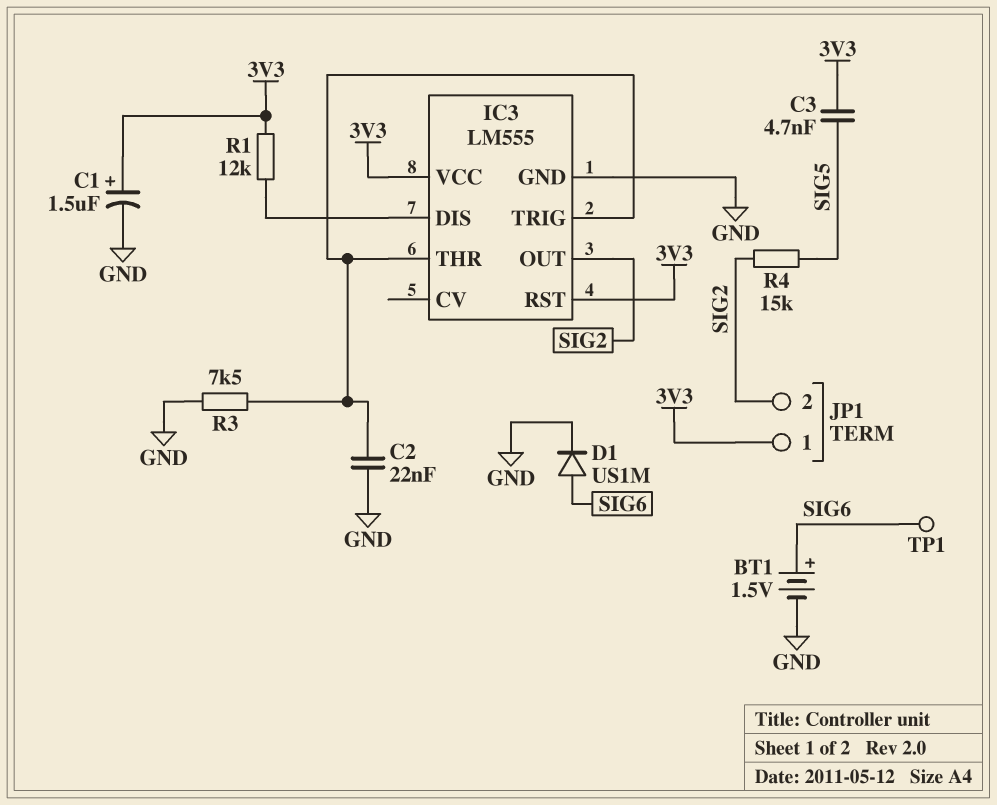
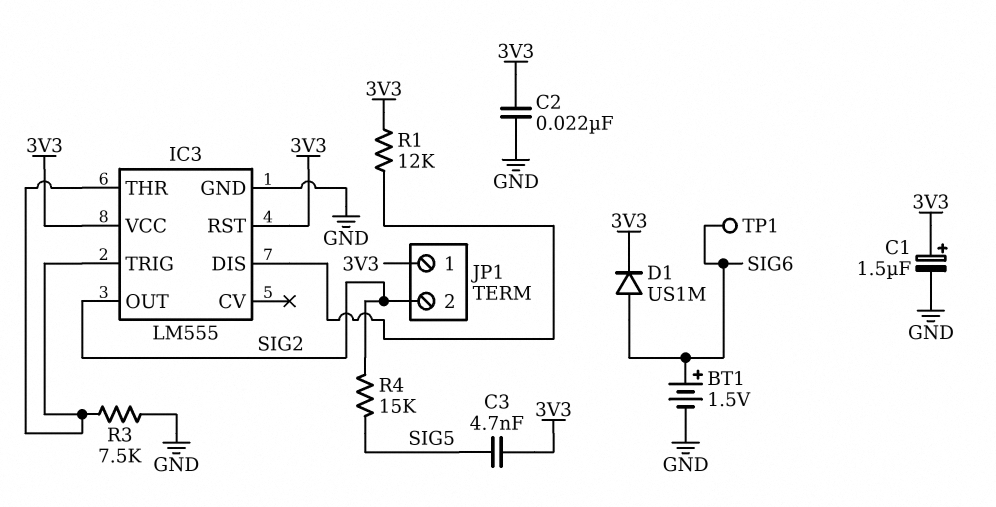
C2: 22nF (GND, IC3/THR) -> 22nF (3V3, GND)
D1: diode US1M (A SIG6, K GND) -> diode US1M (A SIG6, K 3V3)

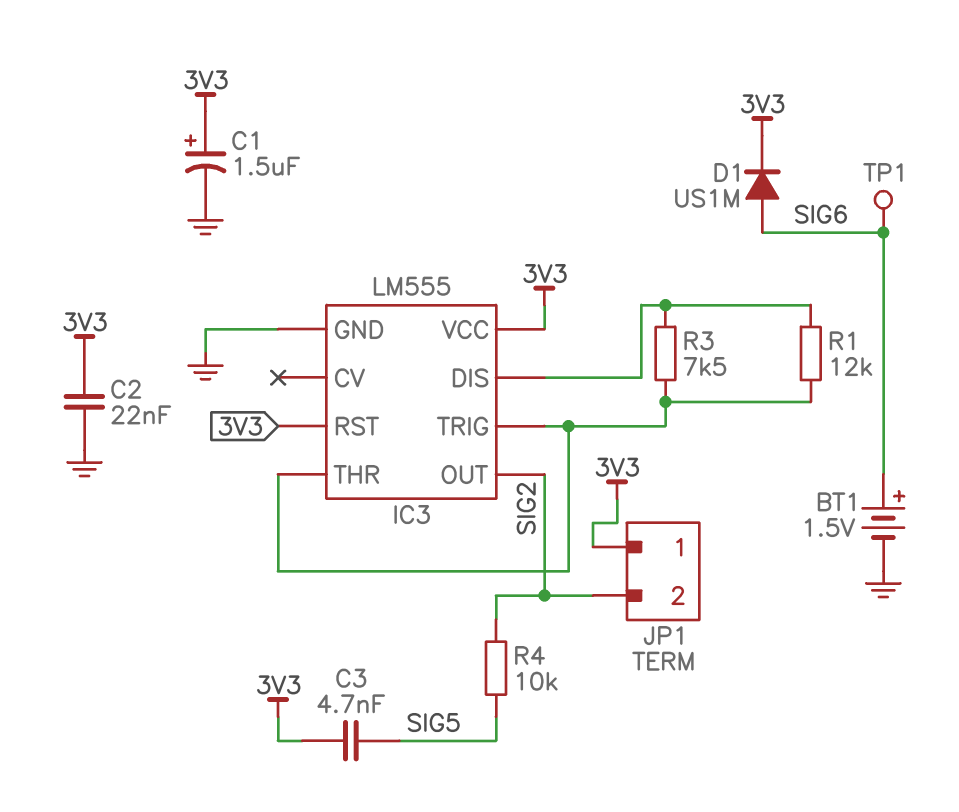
R1: 12k (3V3, IC3/DIS) -> 12k (IC3/DIS, IC3/THR)
R3: 7.5k (GND, IC3/THR) -> 7.5k (IC3/DIS, IC3/THR)
R4: 15k (SIG2, SIG5) -> 10k (SIG2, SIG5)

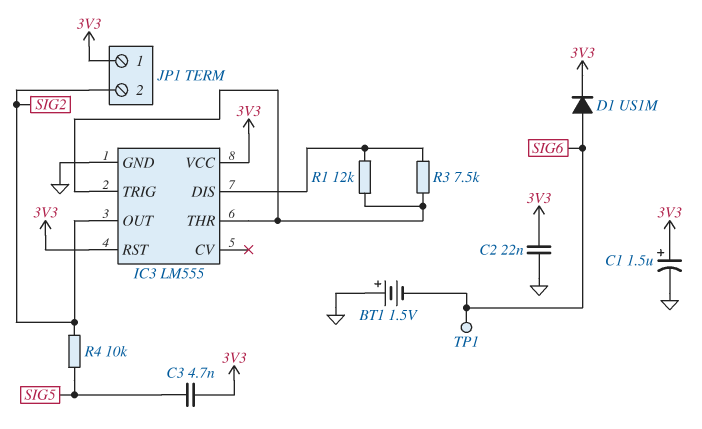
BT1: 1.5V (plus SIG6, minus GND) -> 1.5V (plus GND, minus SIG6)

